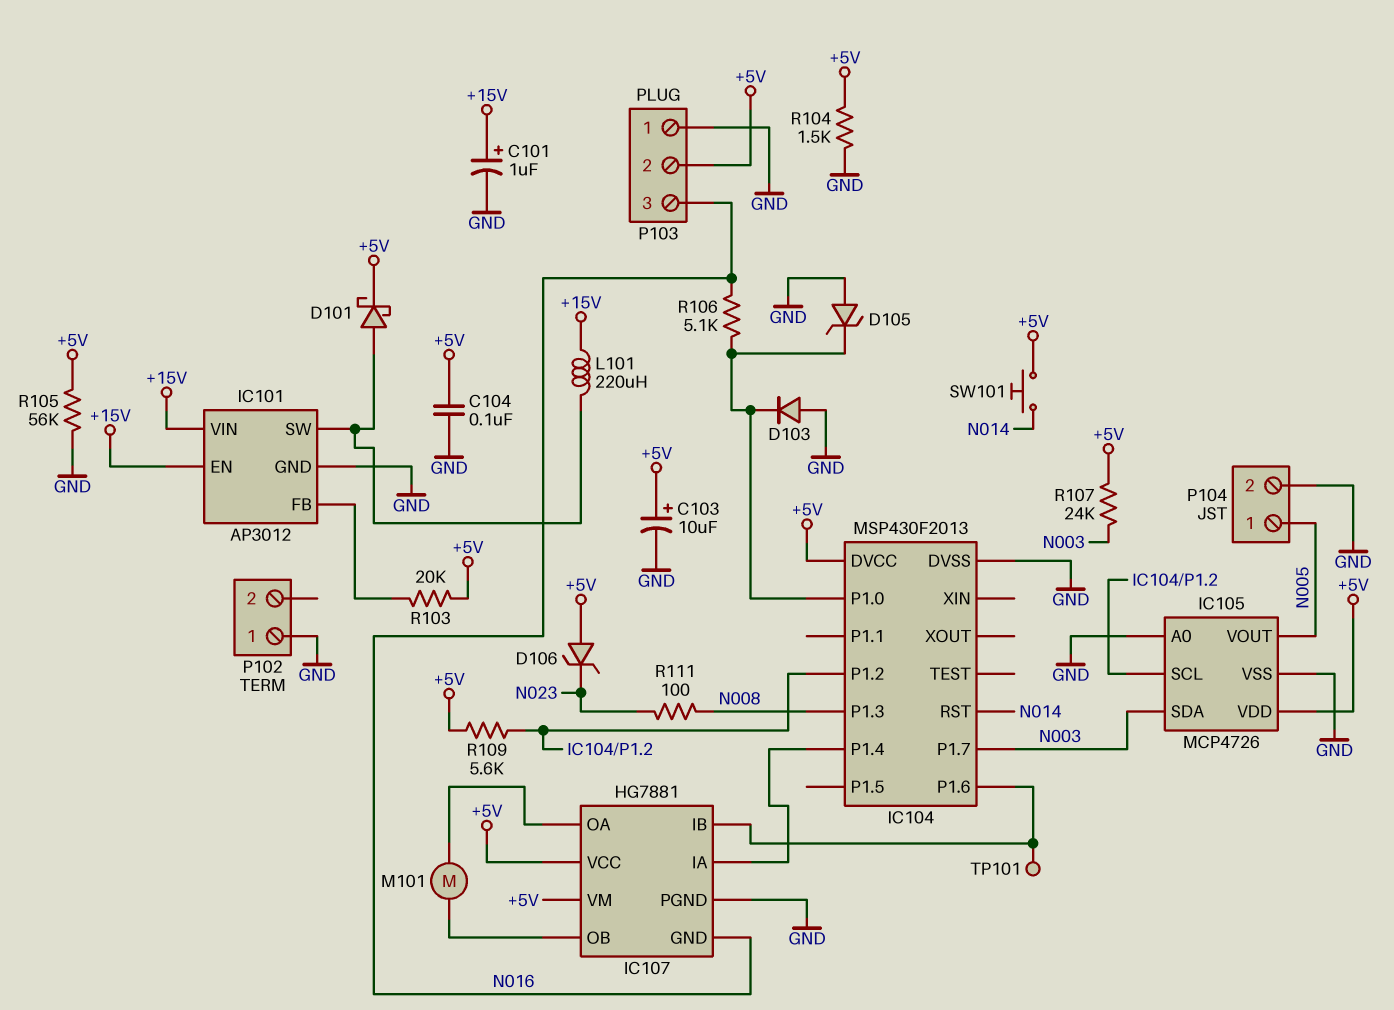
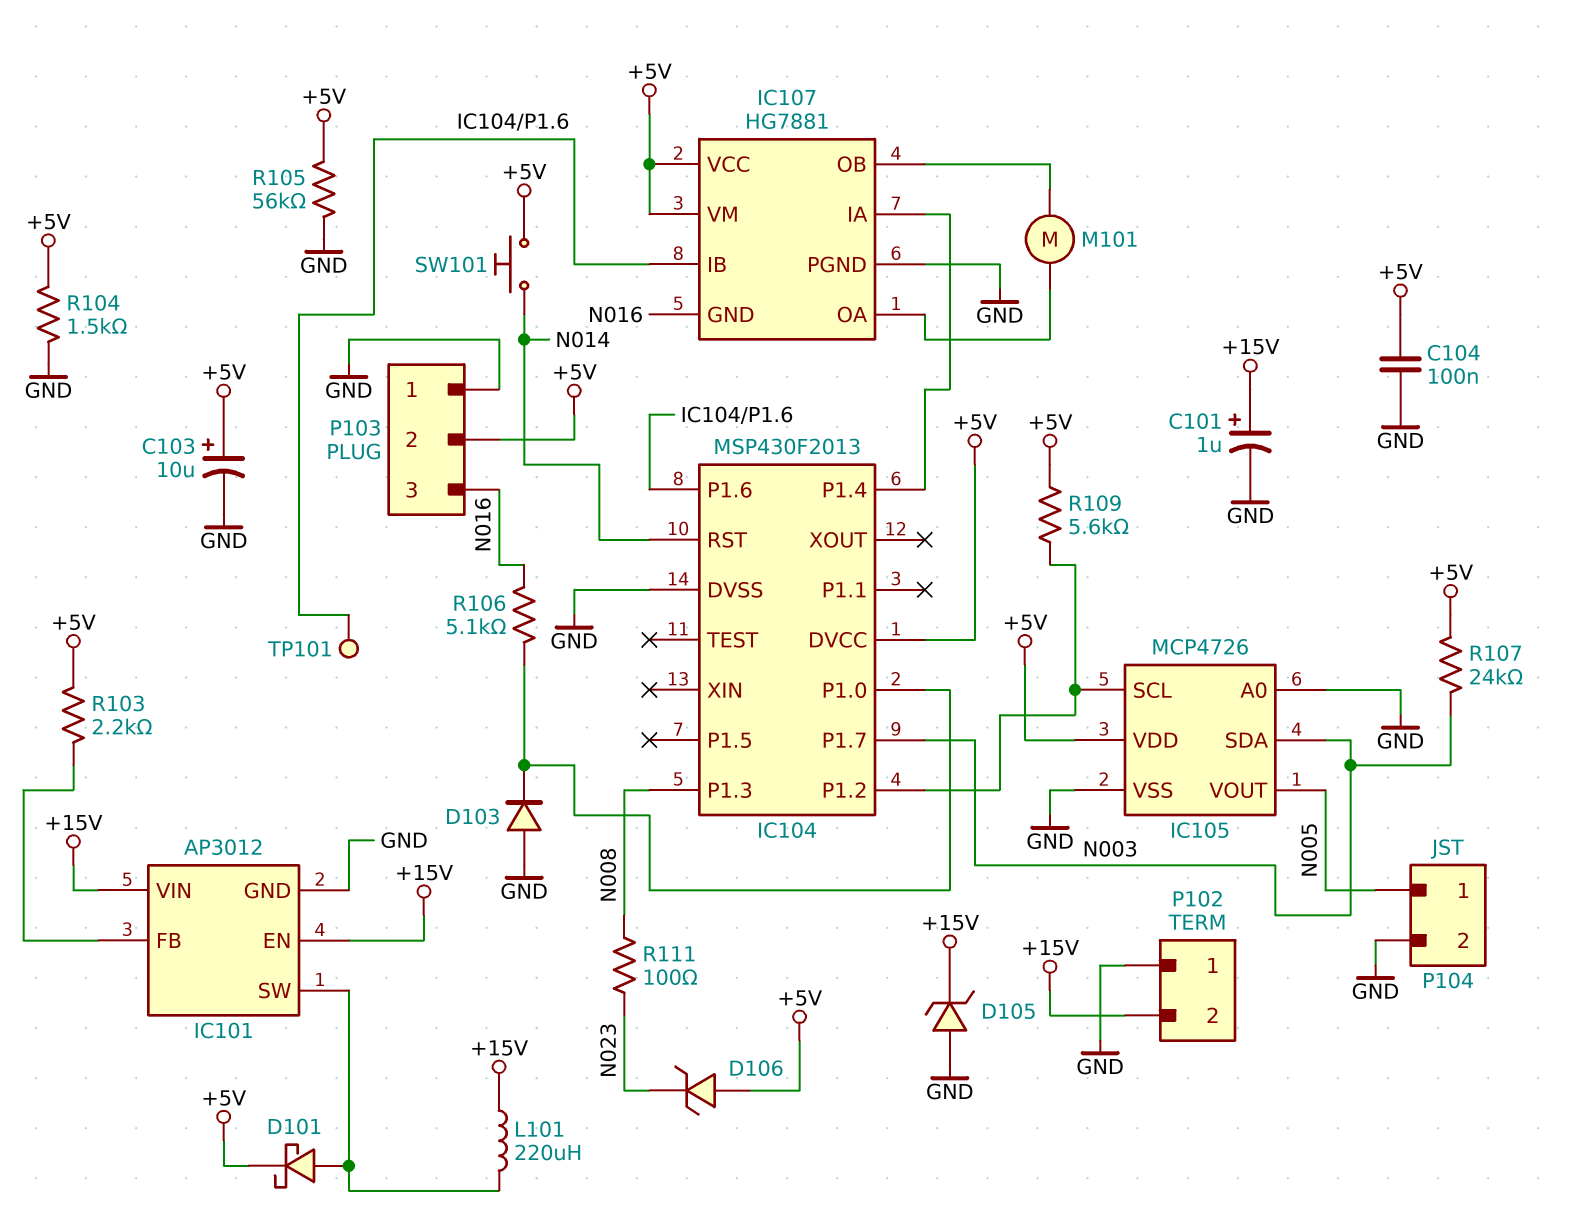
D105: zener (A GND, K IC104/P1.0) -> zener (A GND, K +15V)
P102 pin 2: none -> +15V
R103: 20k (+5V, IC101/FB) -> 2.2k (+5V, IC101/FB)

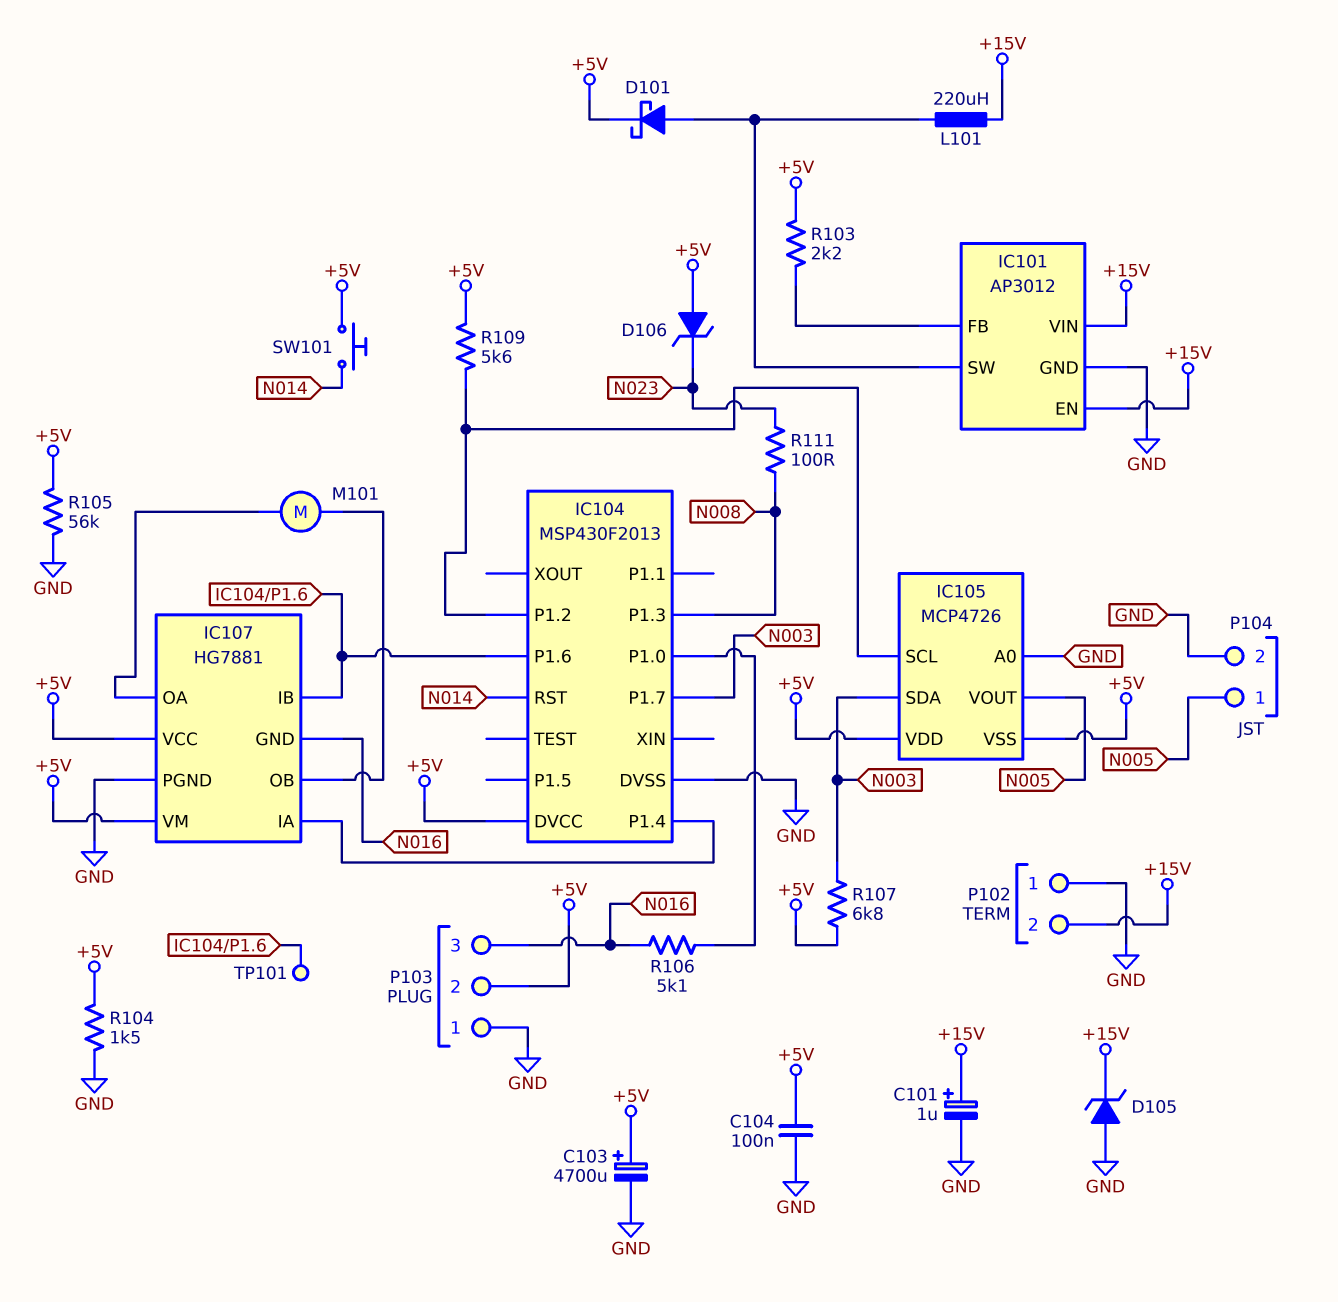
C103: 10uF (plus +5V, minus GND) -> 4700uF (plus +5V, minus GND)
D103: diode (A GND, K IC104/P1.0) -> none
IC105 pin VSS: GND -> +5V
R107: 24k (+5V, N003) -> 6.8k (+5V, N003)

